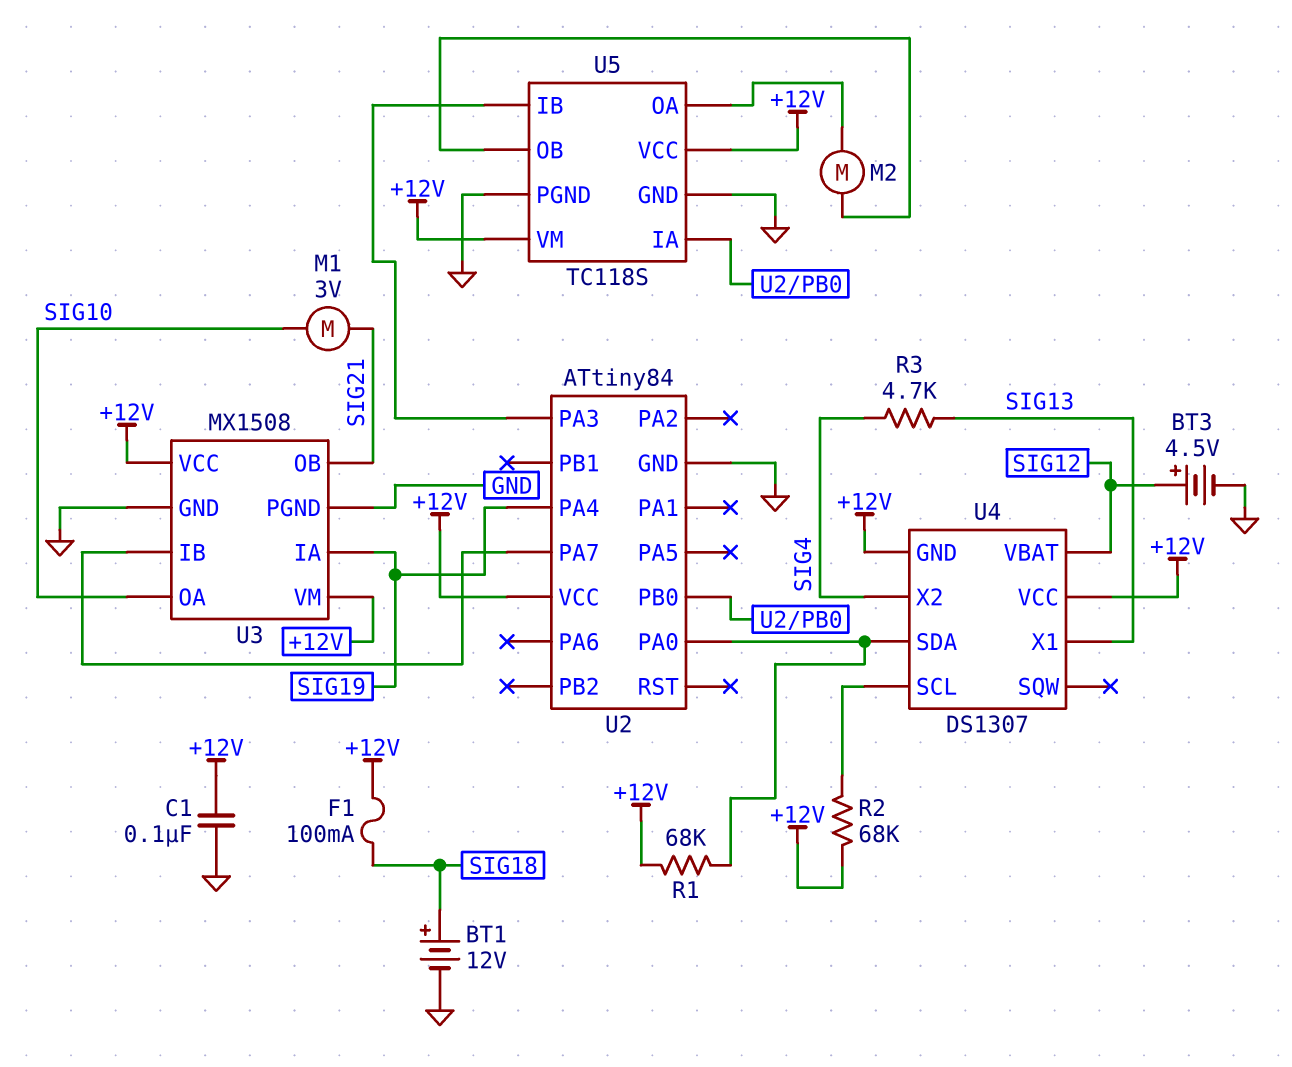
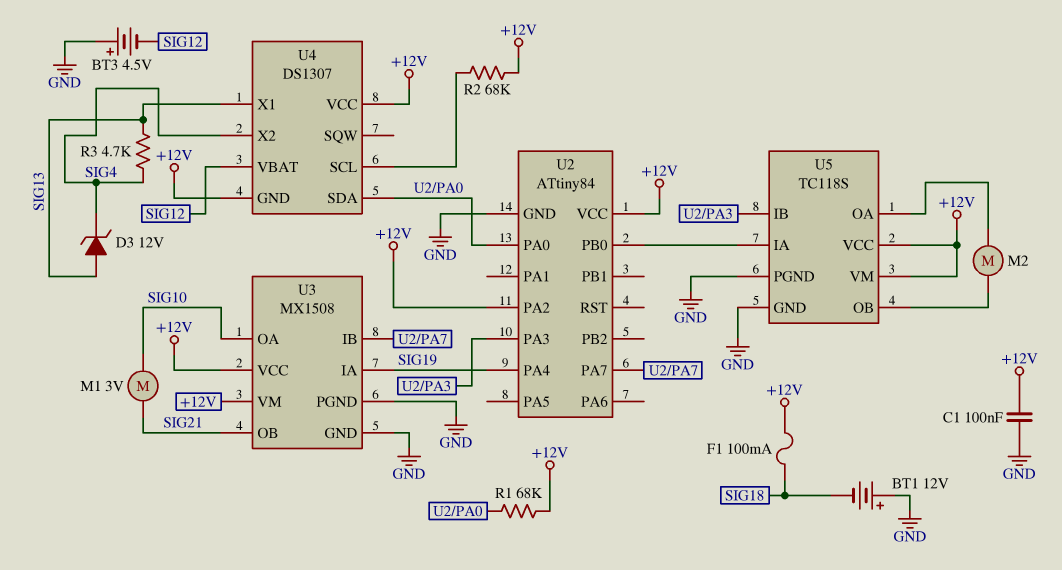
BT1: 12V (plus SIG18, minus GND) -> 12V (plus GND, minus SIG18)
BT3: 4.5V (plus SIG12, minus GND) -> 4.5V (plus GND, minus SIG12)
D3: none -> zener 12V (A SIG13, K SIG4)
U2 pin PA2: none -> +12V

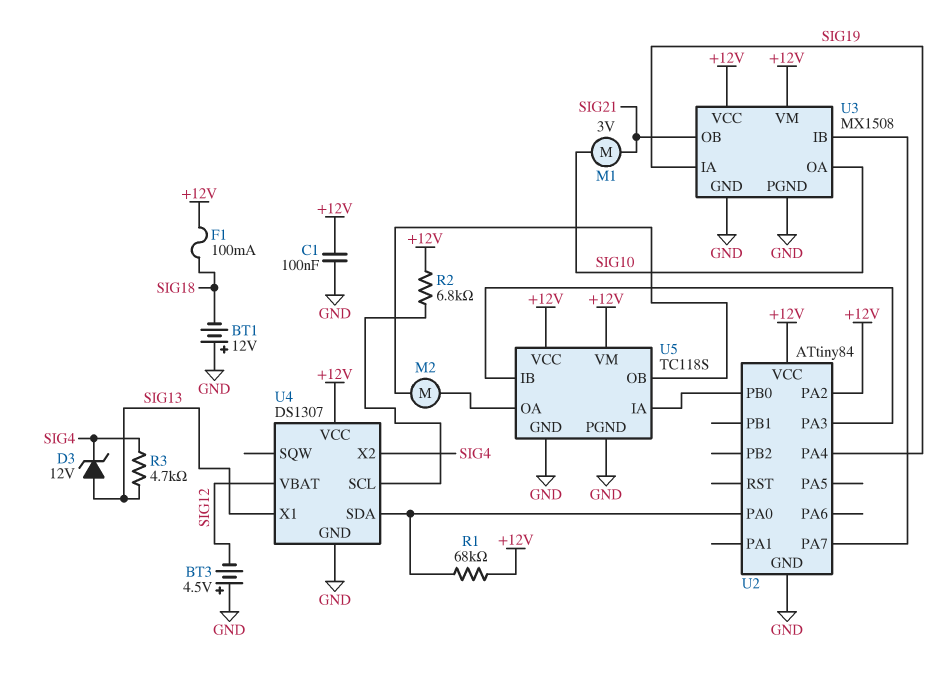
R2: 68k (+12V, U4/SCL) -> 6.8k (+12V, U4/SCL)
U4 pin GND: +12V -> GND

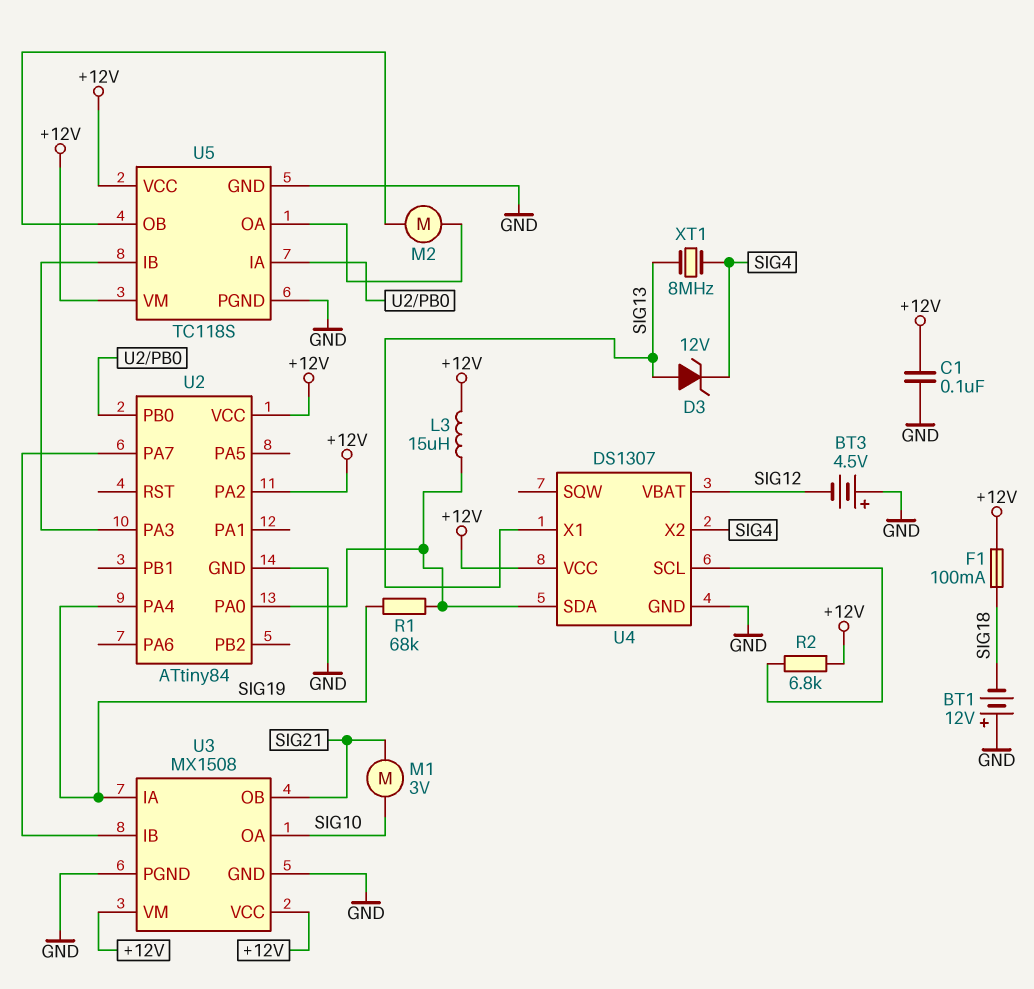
L3: none -> 15uH (+12V, U2/PA0)
R1: 68k (+12V, U2/PA0) -> 68k (SIG19, U2/PA0)
R3: 4.7k (SIG4, SIG13) -> none
XT1: none -> 8MHz (SIG4, SIG13)

